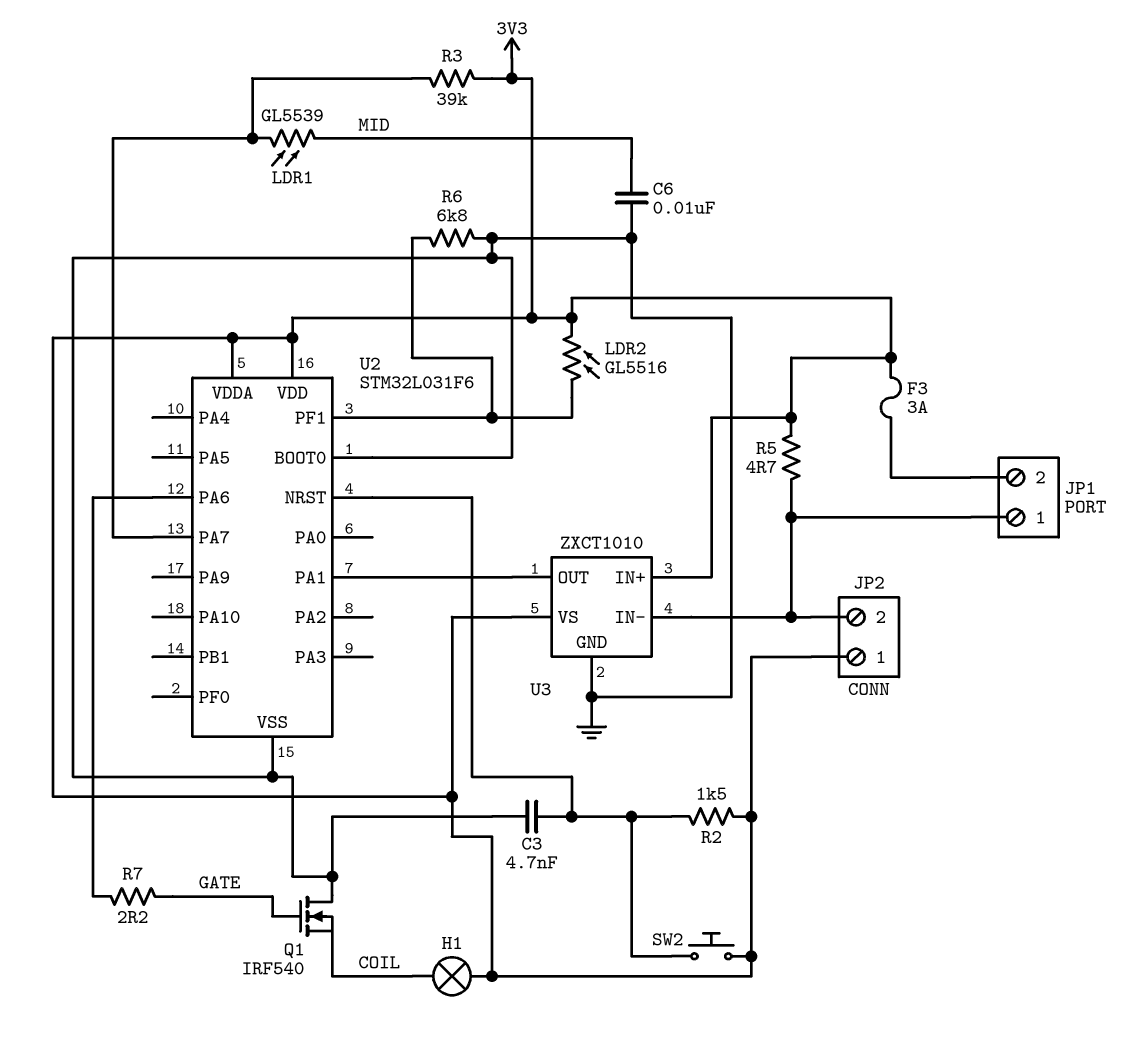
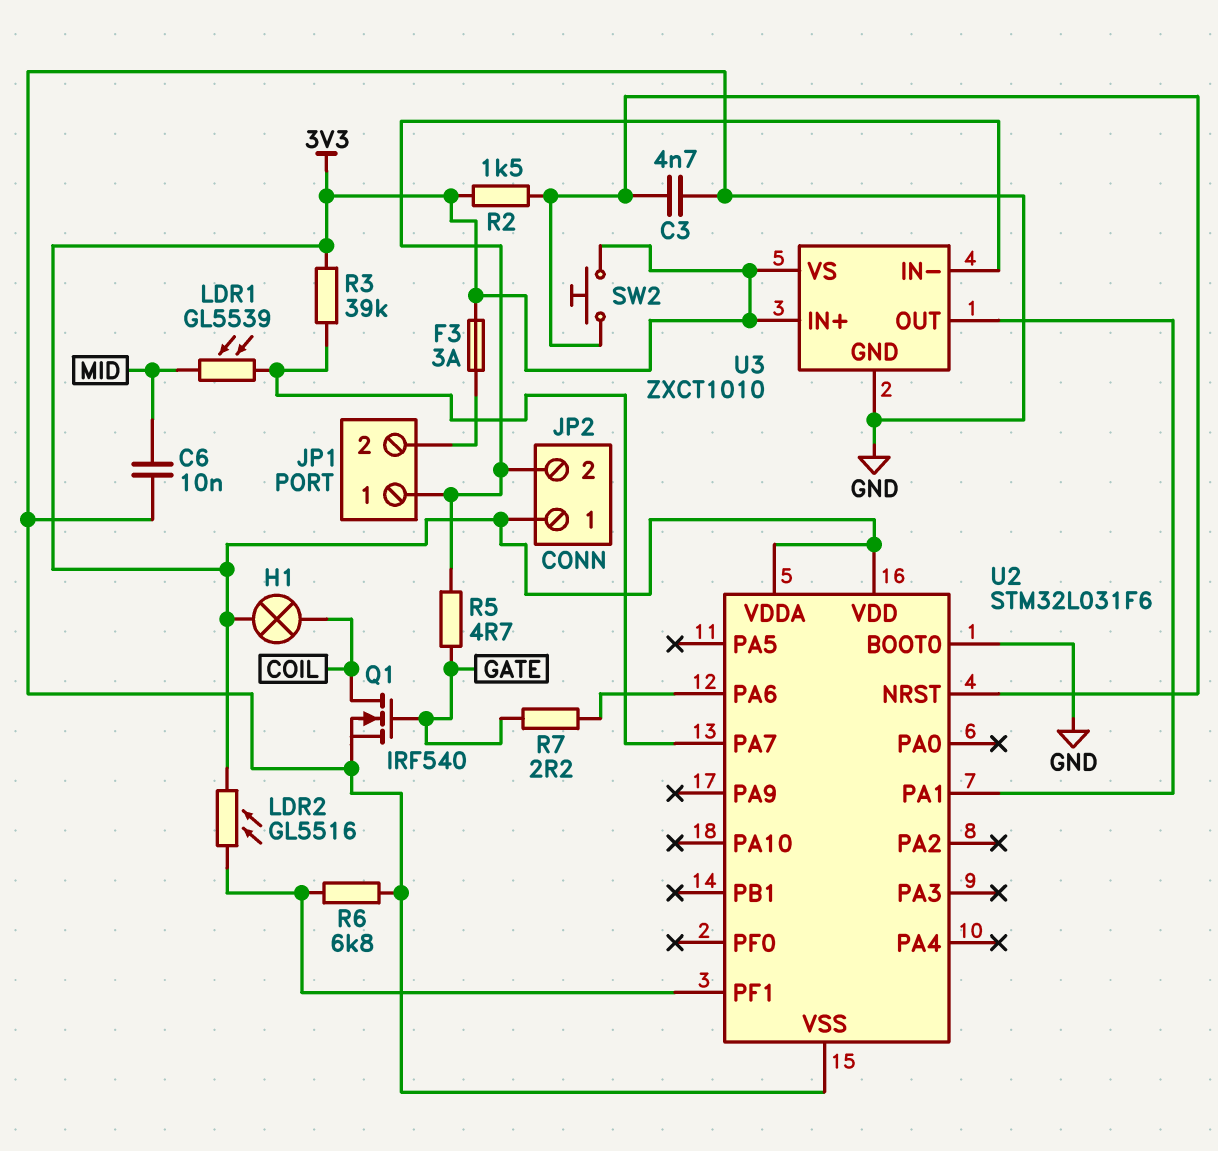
Q1: NMOS IRF540 (G GATE, D GND, S COIL) -> NMOS IRF540 (G GATE, D COIL, S GND)
R5: 4.7 (3V3, JP1/1) -> 4.7 (GATE, JP1/1)

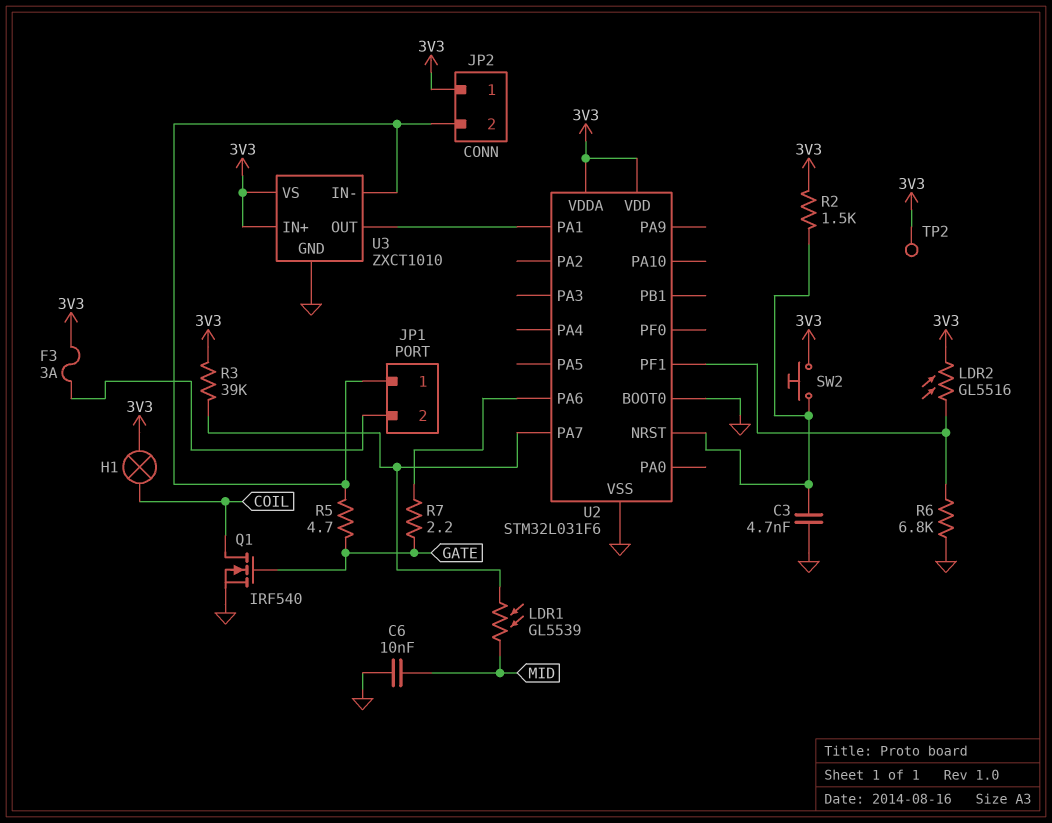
TP2: none -> test point (3V3)

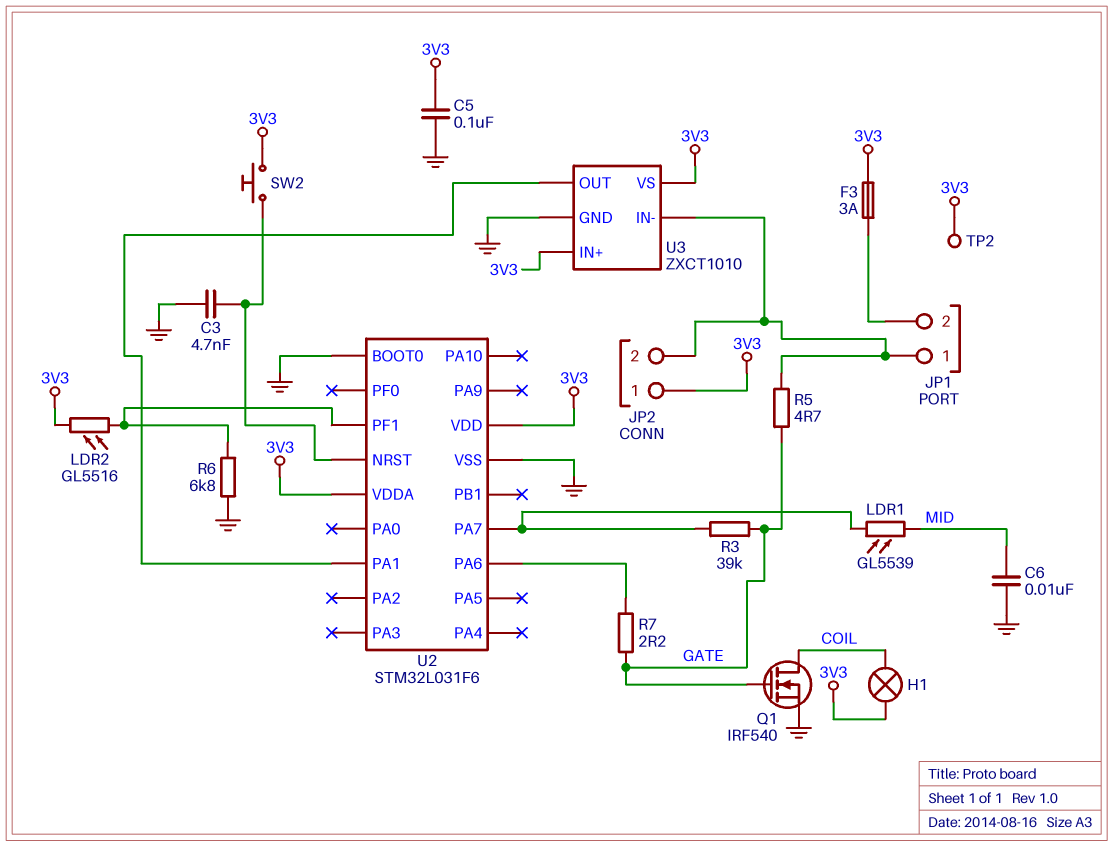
C5: none -> 100nF (3V3, GND)
R2: 1.5k (3V3, U2/NRST) -> none
R3: 39k (3V3, U2/PA7) -> 39k (GATE, U2/PA7)

